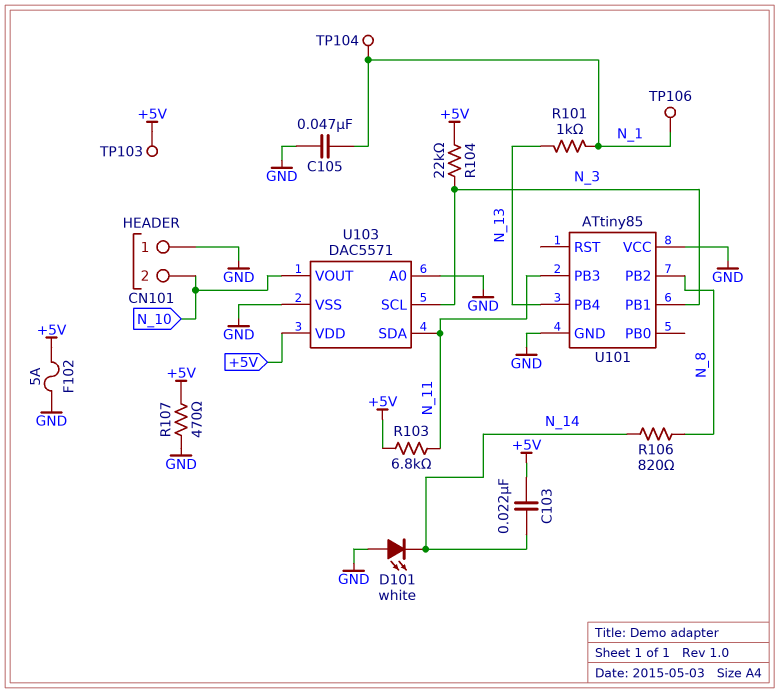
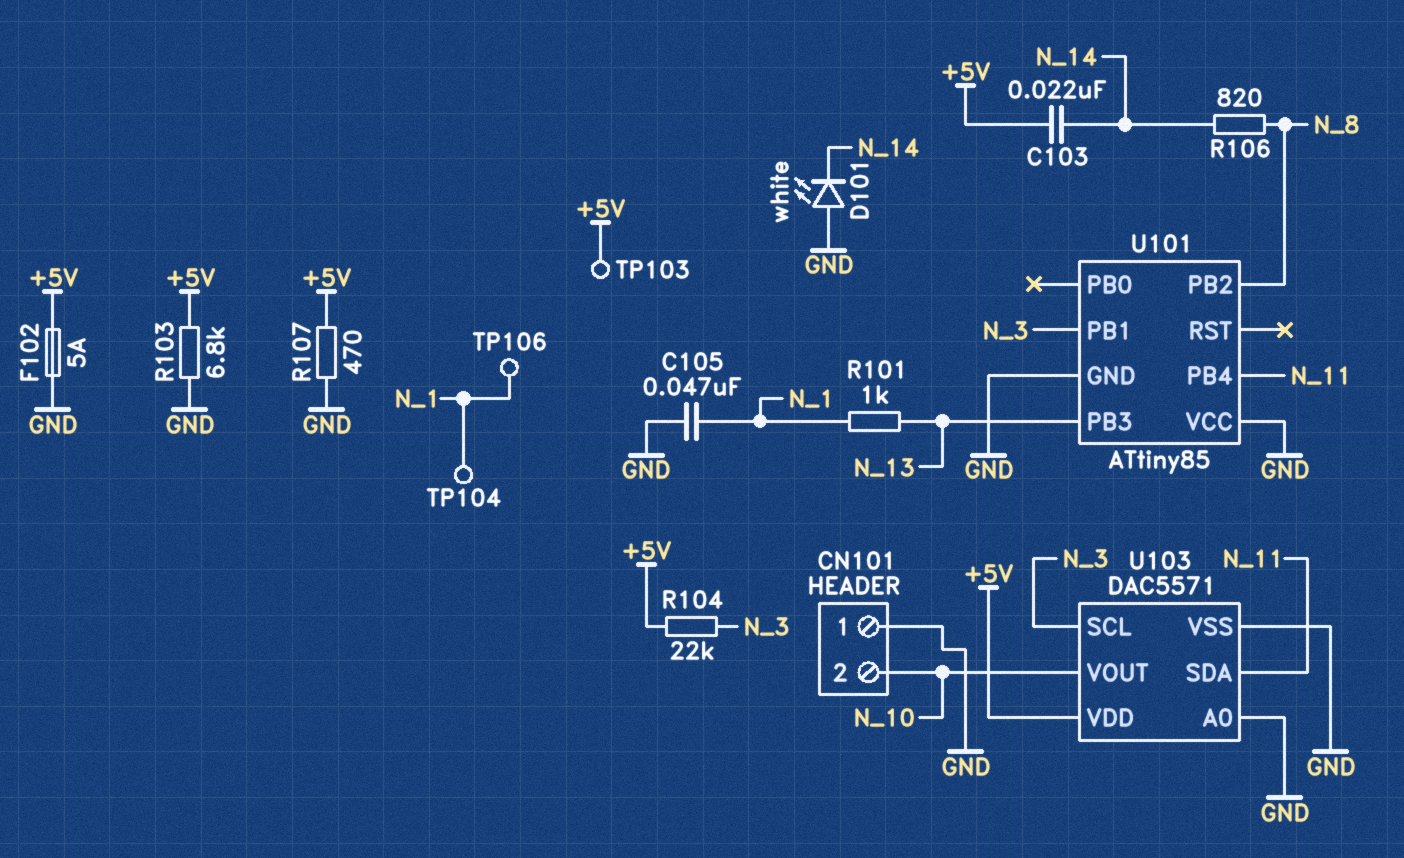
R103: 6.8k (+5V, N_11) -> 6.8k (+5V, GND)
U101 pin PB3: N_11 -> N_13
U101 pin PB4: N_13 -> N_11

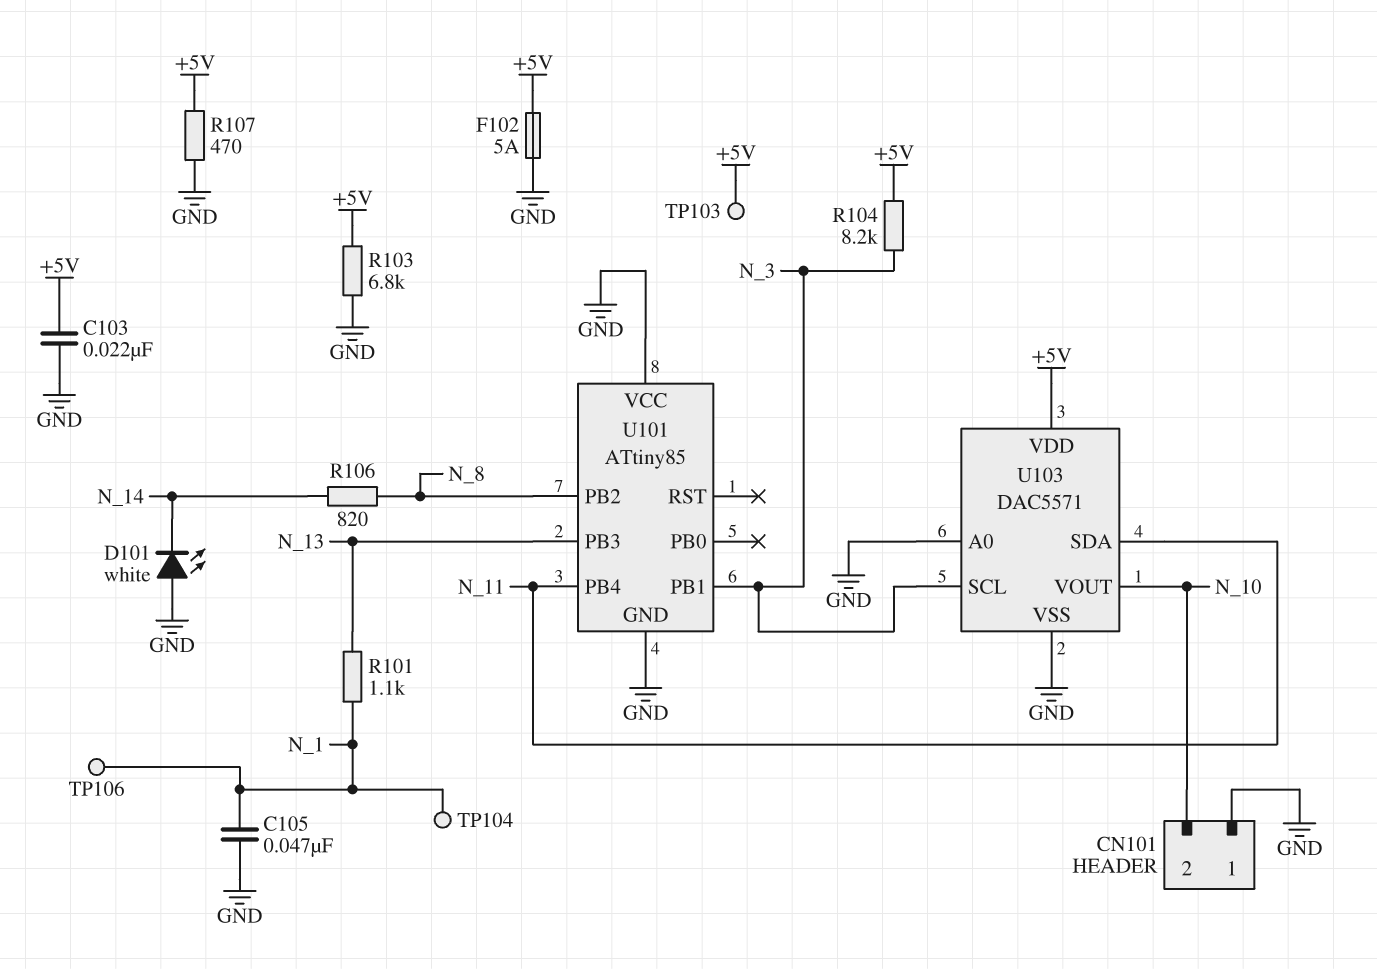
C103: 22nF (+5V, N_14) -> 22nF (+5V, GND)
R101: 1k (N_1, N_13) -> 1.1k (N_1, N_13)
R104: 22k (+5V, N_3) -> 8.2k (+5V, N_3)

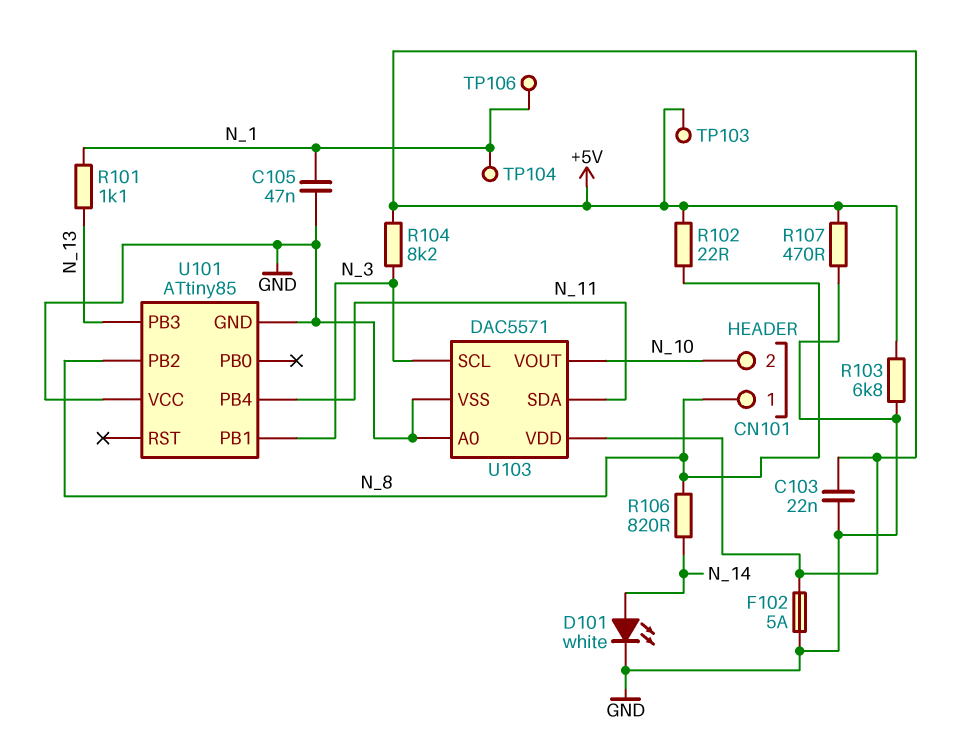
CN101 pin 1: GND -> N_8
D101: LED white (A GND, K N_14) -> LED white (A N_14, K GND)
R102: none -> 22 (+5V, N_8)

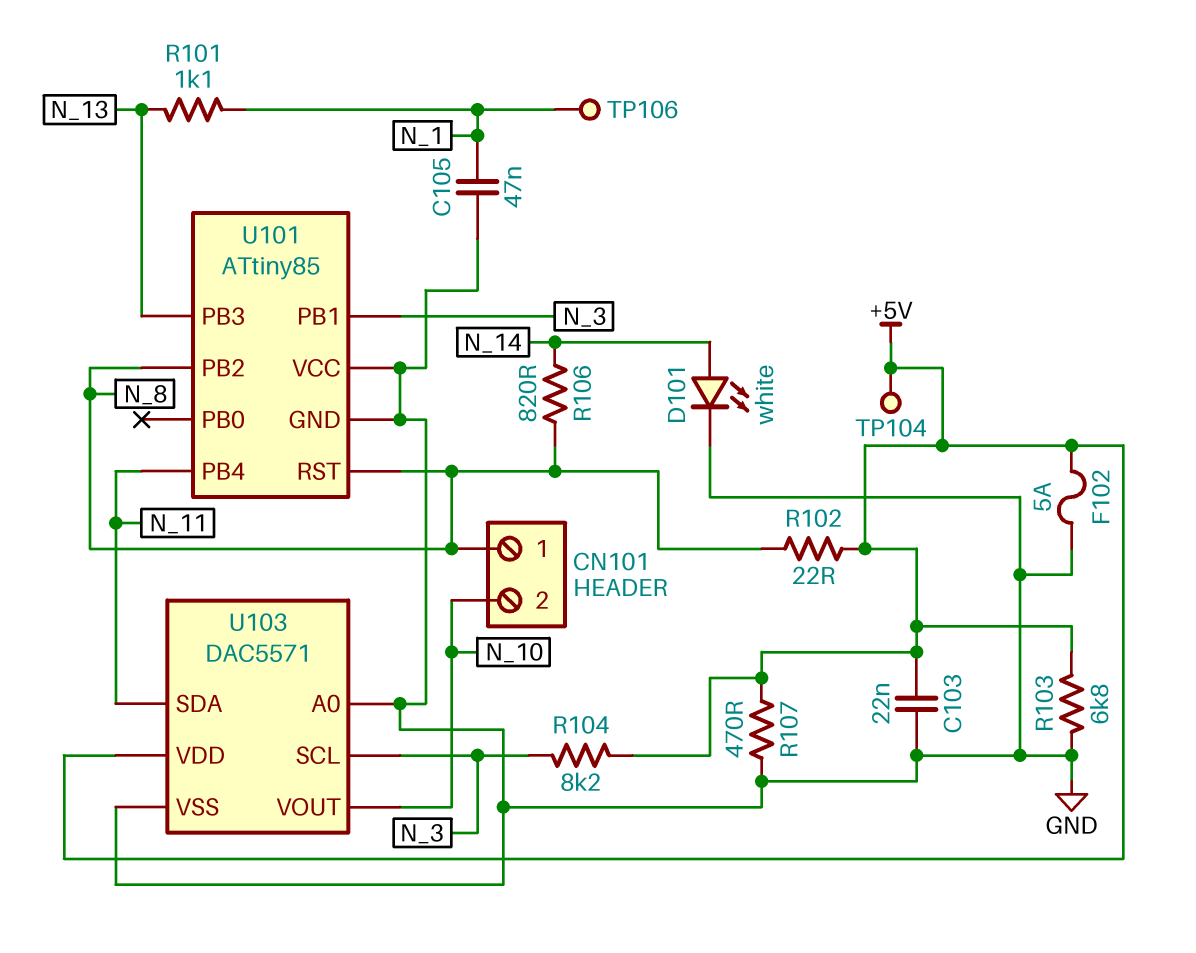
TP103: test point (+5V) -> none
TP104: test point (N_1) -> test point (+5V)
U101 pin RST: none -> N_8

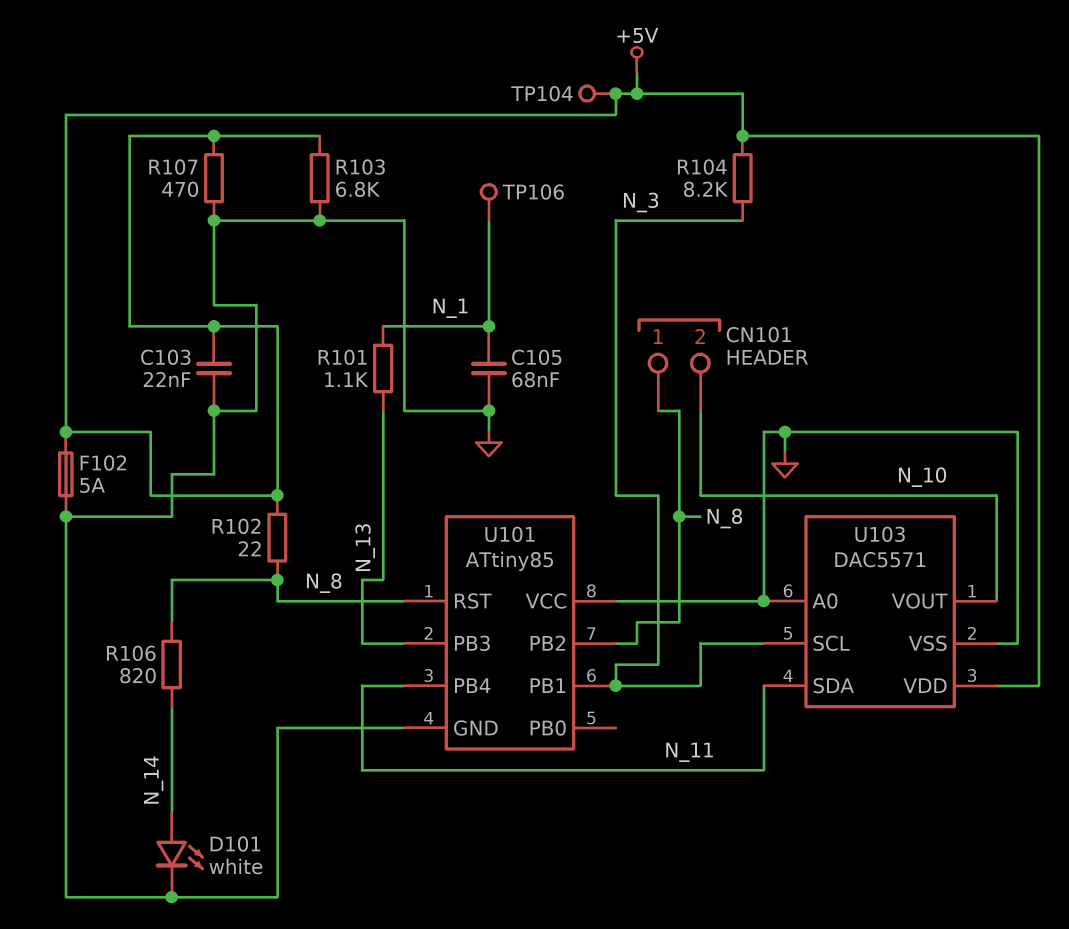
C105: 47nF (GND, N_1) -> 68nF (GND, N_1)

